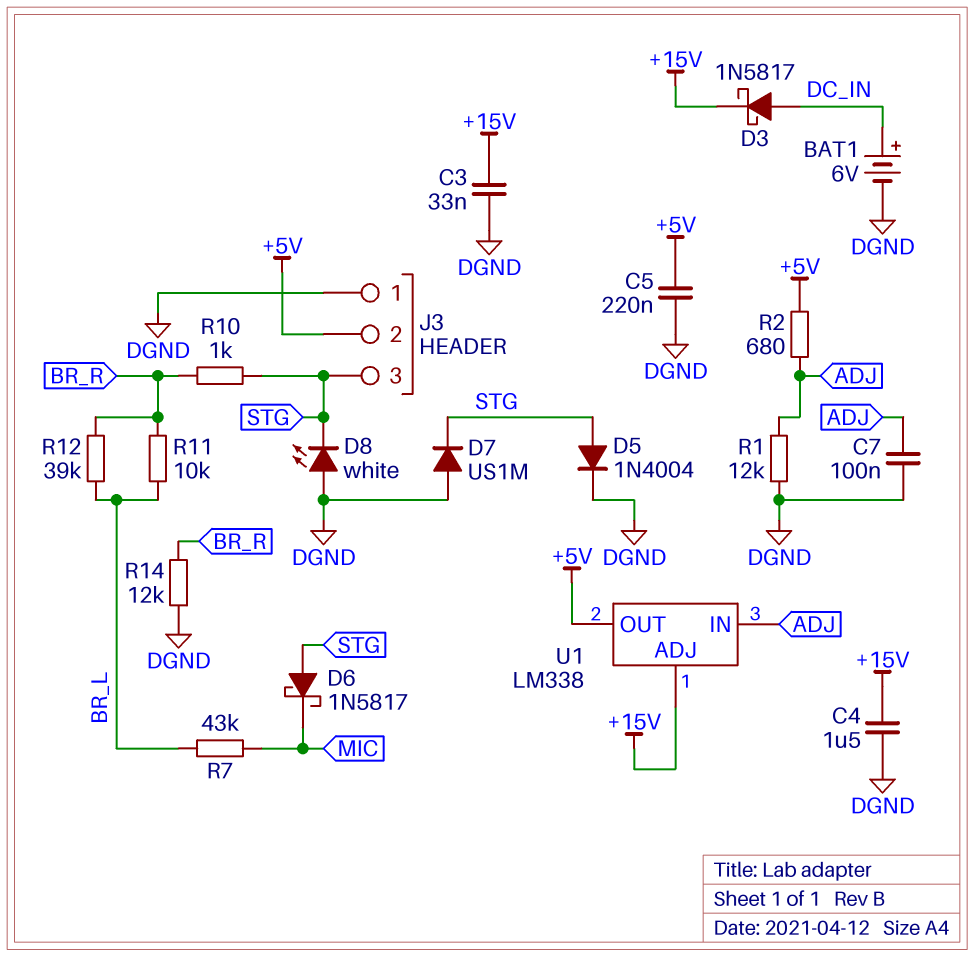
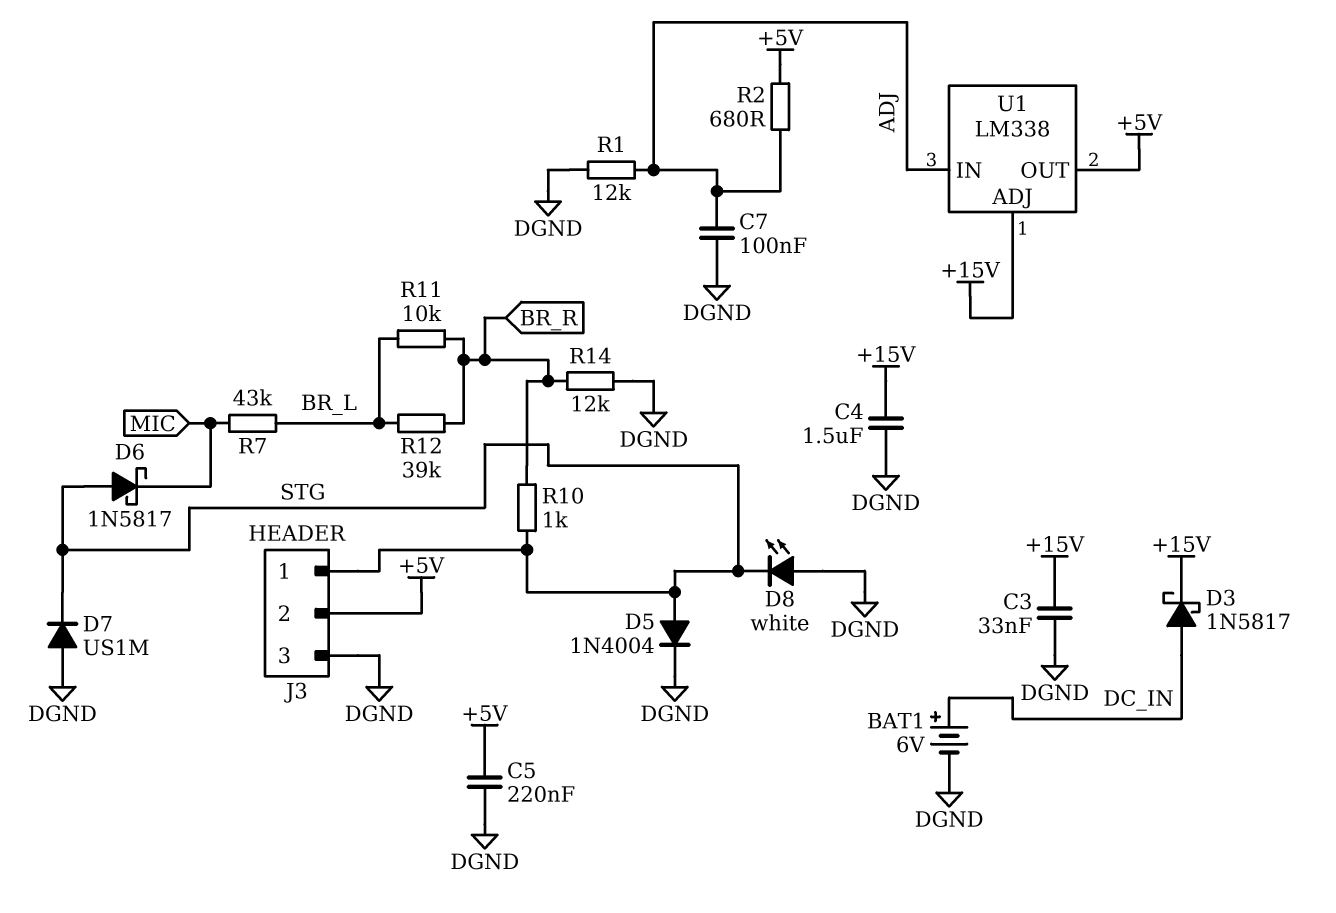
J3 pin 1: DGND -> STG
J3 pin 3: STG -> DGND

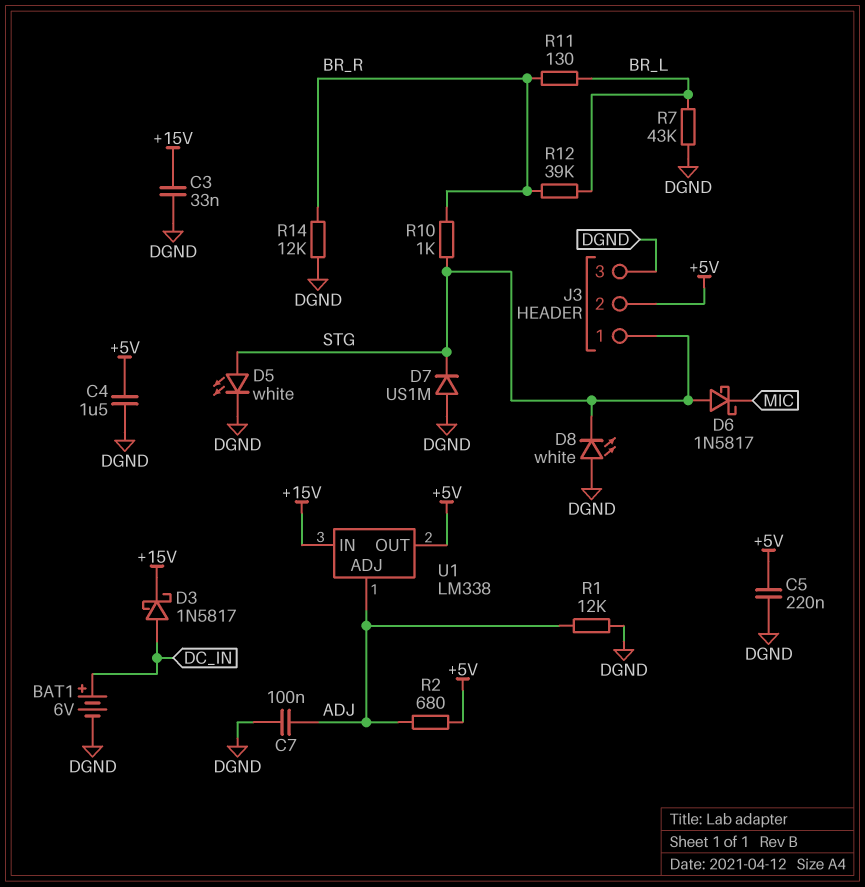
C4: 1.5uF (+15V, DGND) -> 1.5uF (+5V, DGND)
D5: diode 1N4004 (A STG, K DGND) -> LED white (A STG, K DGND)
R7: 43k (BR_L, MIC) -> 43k (BR_L, DGND)
R11: 10k (BR_L, BR_R) -> 130 (BR_L, BR_R)
U1 pin ADJ: +15V -> ADJ
U1 pin IN: ADJ -> +15V

